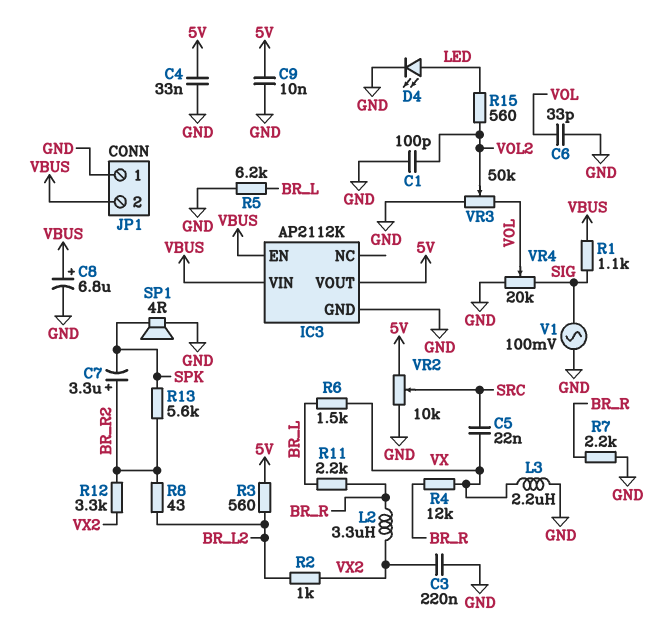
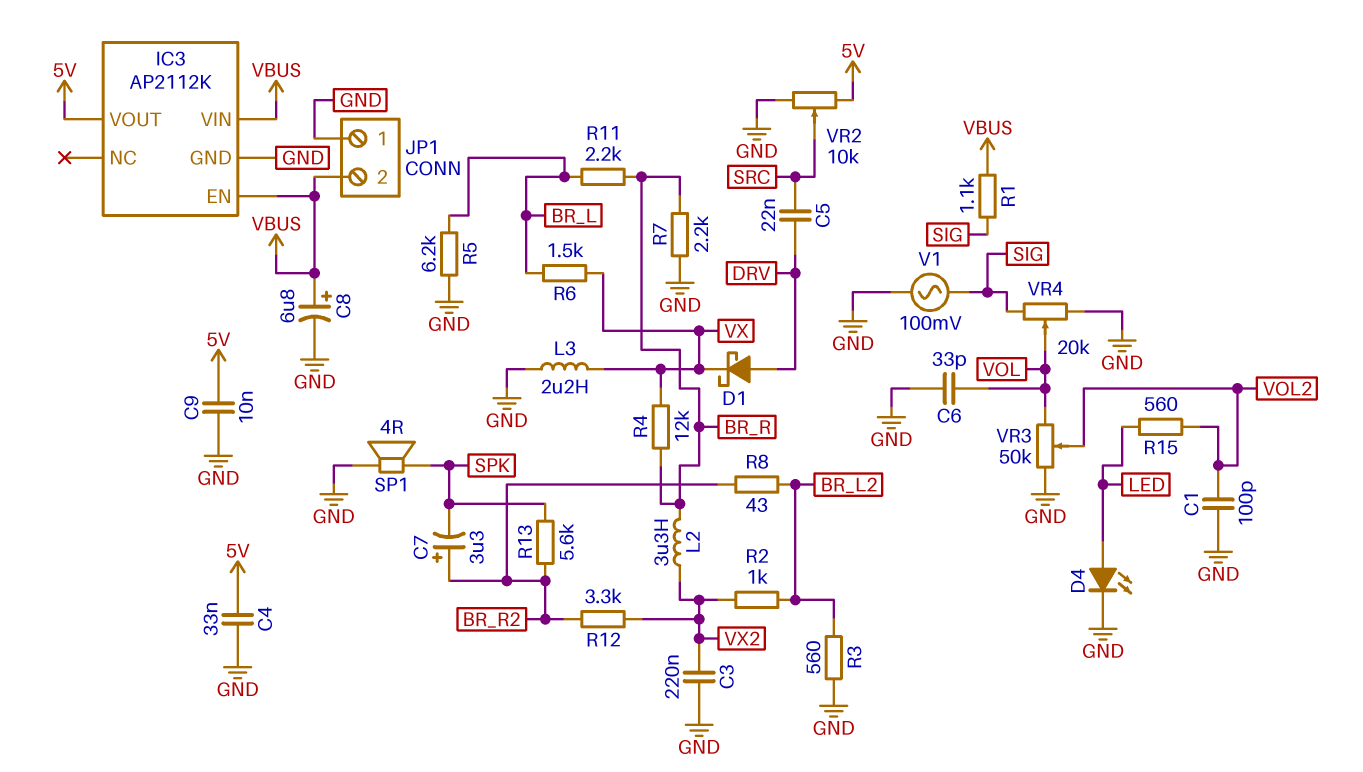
C5: 22nF (SRC, VX) -> 22nF (DRV, SRC)
D1: none -> schottky (A DRV, K VX)
R3: 560 (5V, BR_L2) -> 560 (BR_L2, GND)

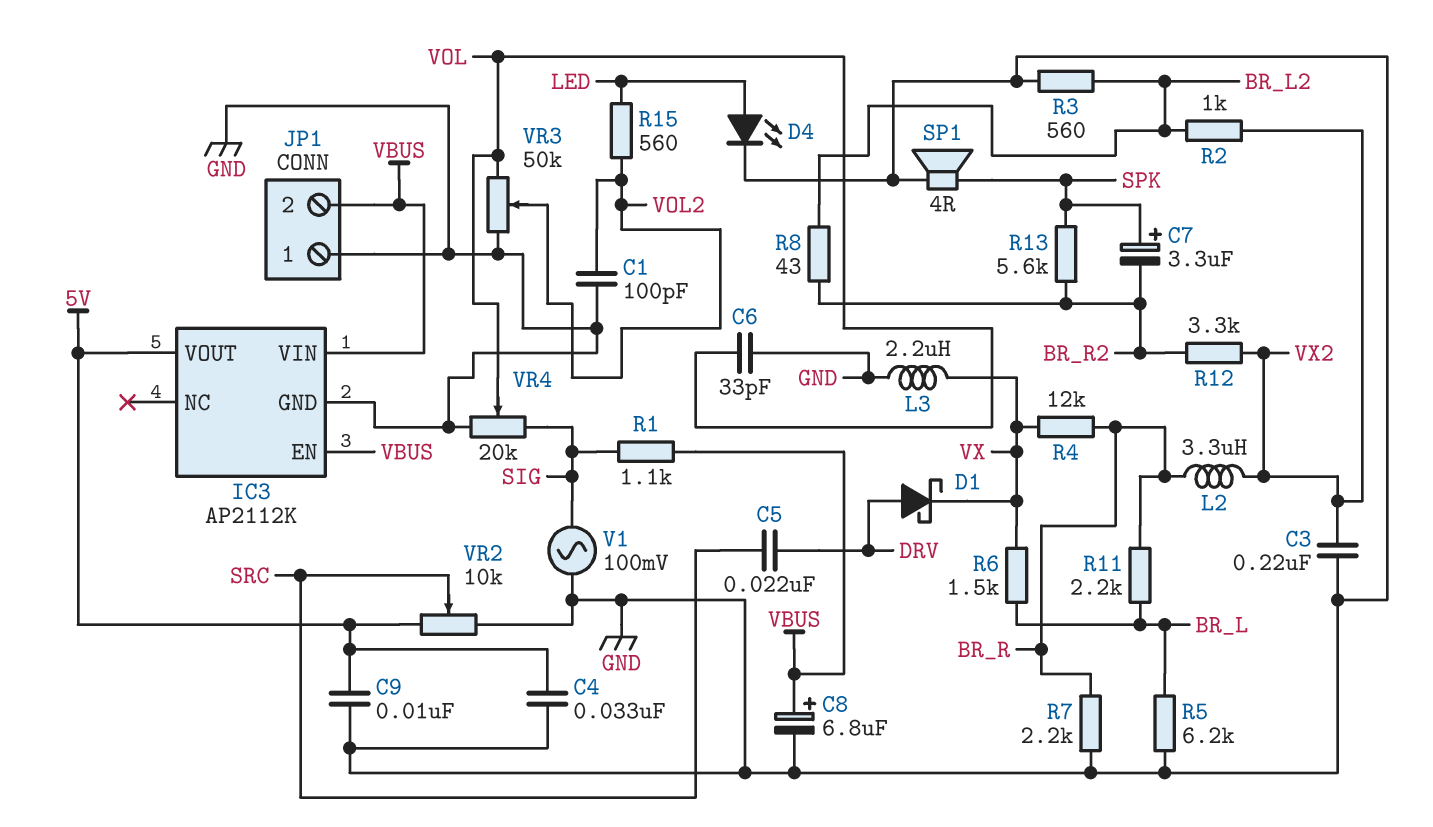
C7: 3.3uF (plus BR_R2, minus SPK) -> 3.3uF (plus SPK, minus BR_R2)

